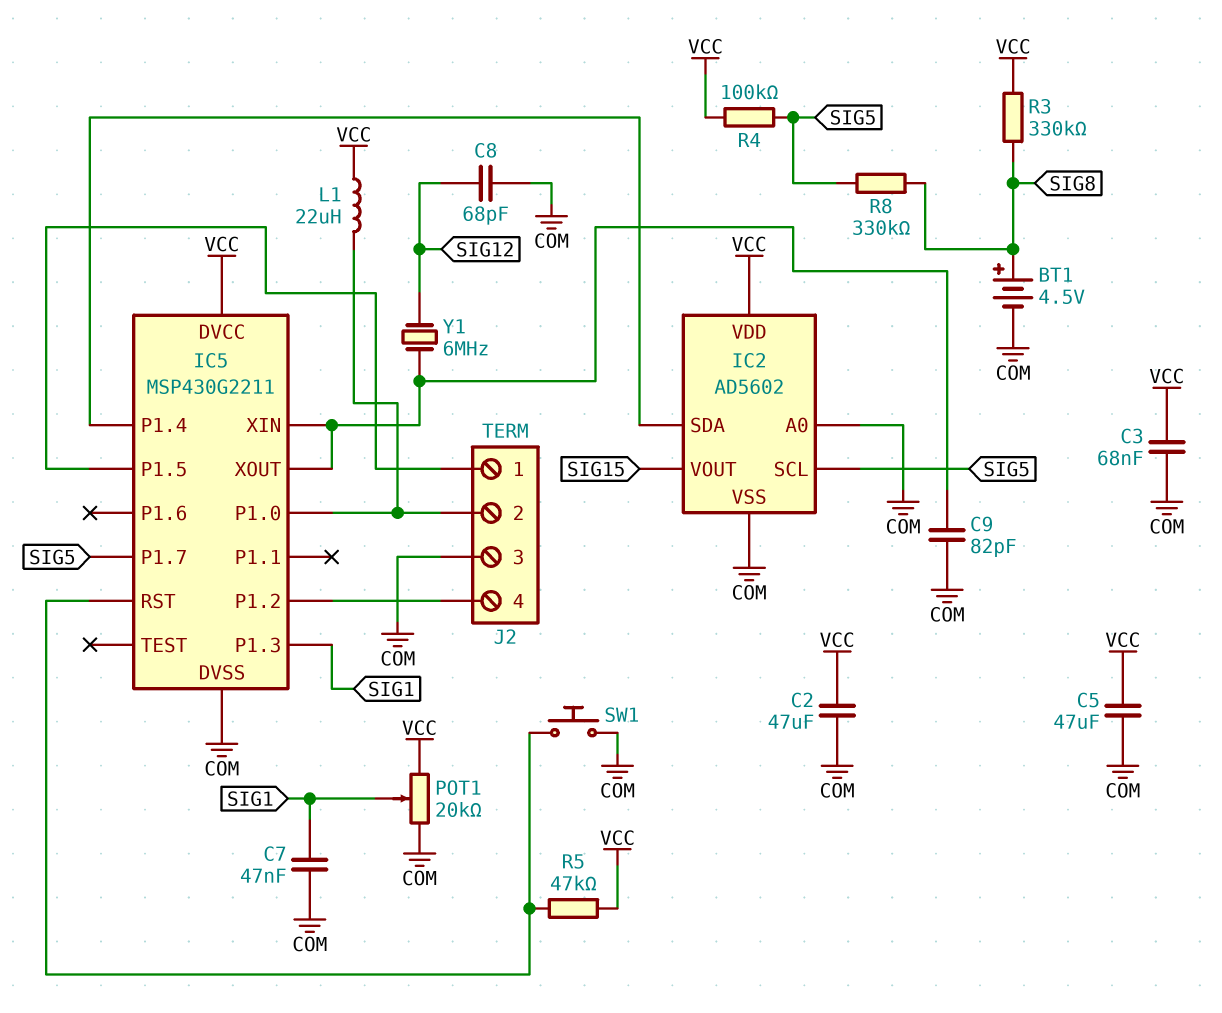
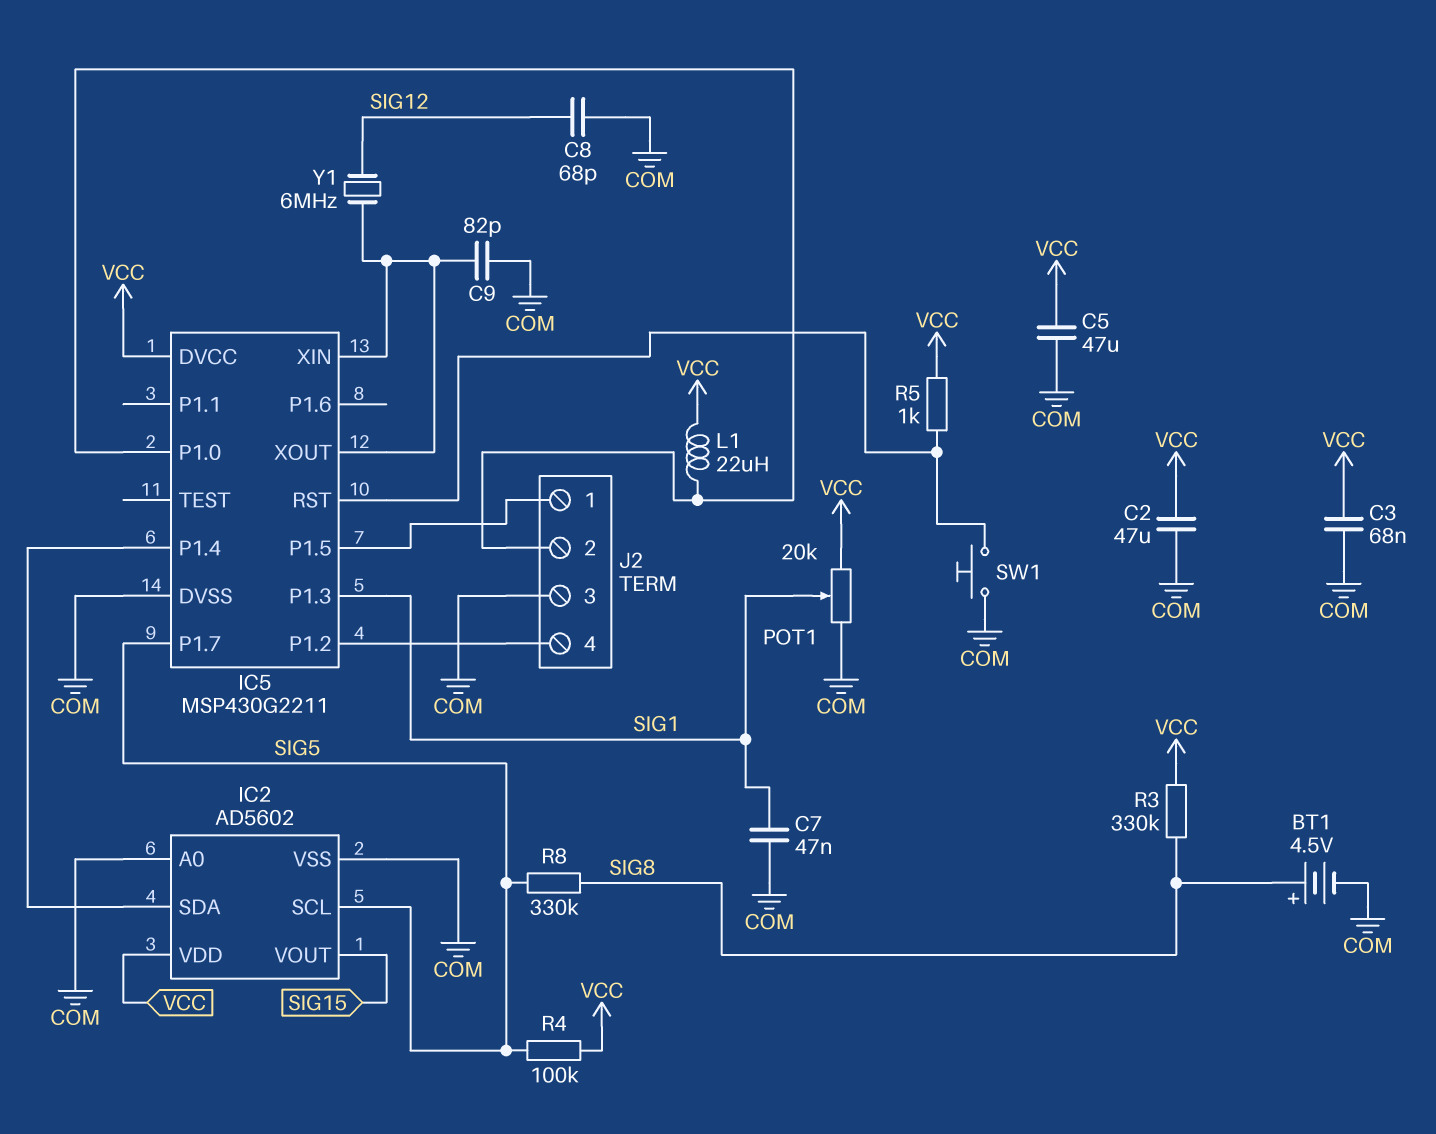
R5: 47k (IC5/RST, VCC) -> 1k (IC5/RST, VCC)

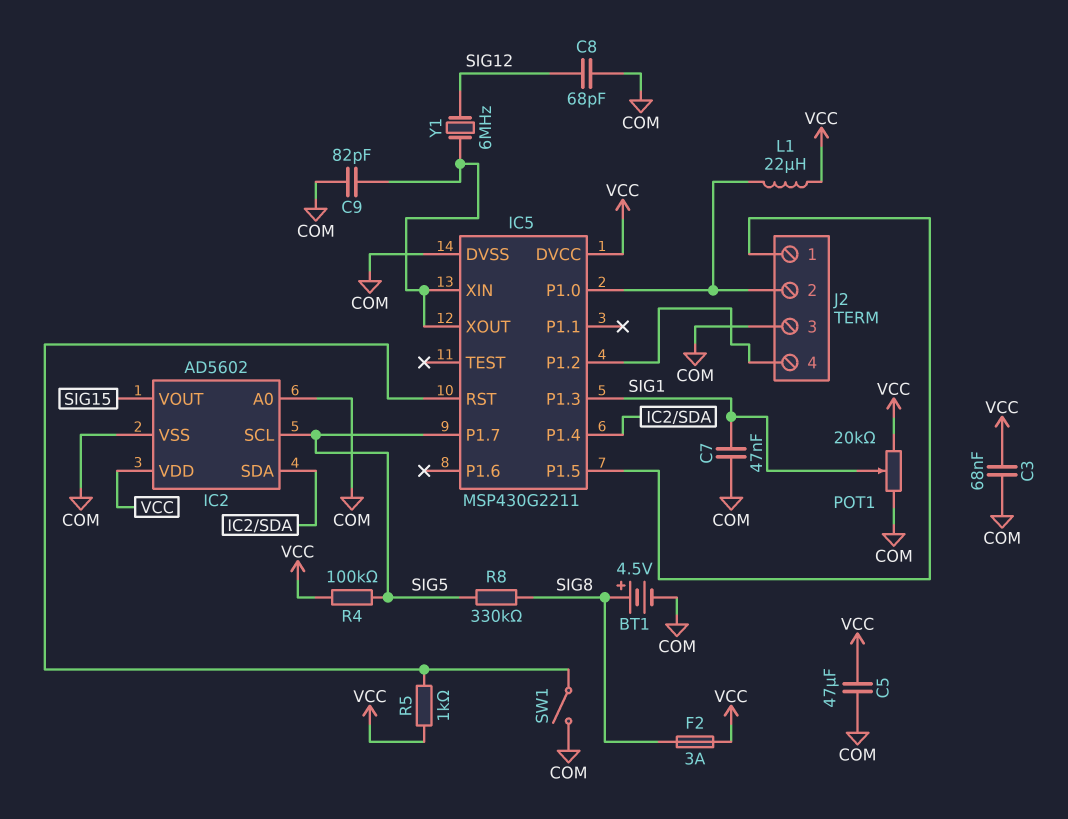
C2: 47uF (COM, VCC) -> none
F2: none -> 3A (SIG8, VCC)
R3: 330k (SIG8, VCC) -> none
SW1: button (COM, IC5/RST) -> switch (COM, IC5/RST)

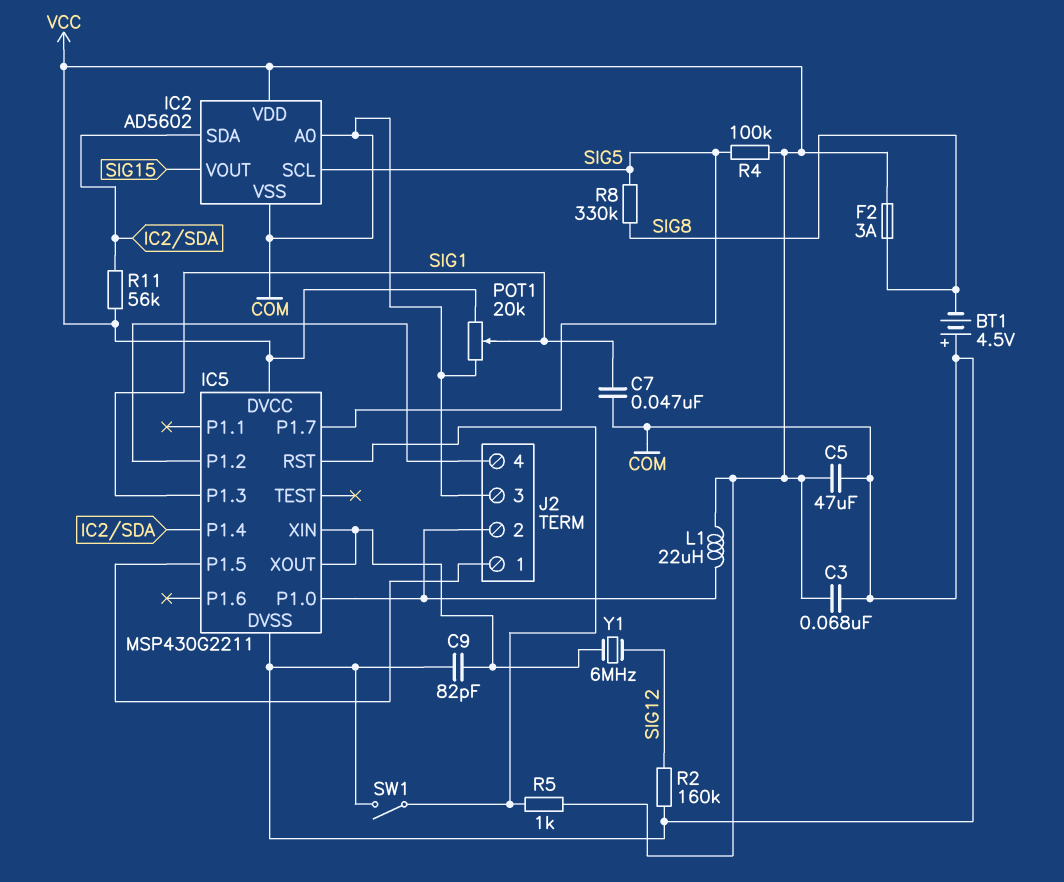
BT1: 4.5V (plus SIG8, minus COM) -> 4.5V (plus COM, minus SIG8)
C8: 68pF (COM, SIG12) -> none
R2: none -> 160k (COM, SIG12)
R11: none -> 56k (IC2/SDA, VCC)

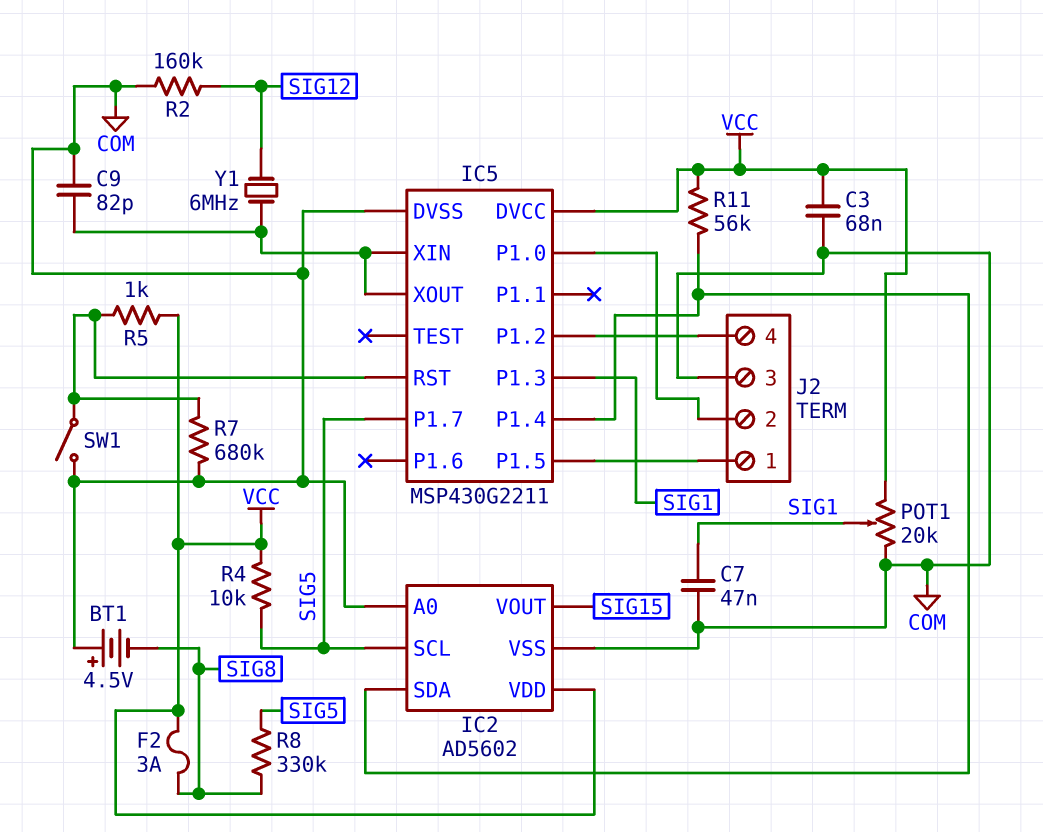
C5: 47uF (COM, VCC) -> none
L1: 22uH (IC5/P1.0, VCC) -> none
R4: 100k (SIG5, VCC) -> 10k (SIG5, VCC)
R7: none -> 680k (COM, IC5/RST)

